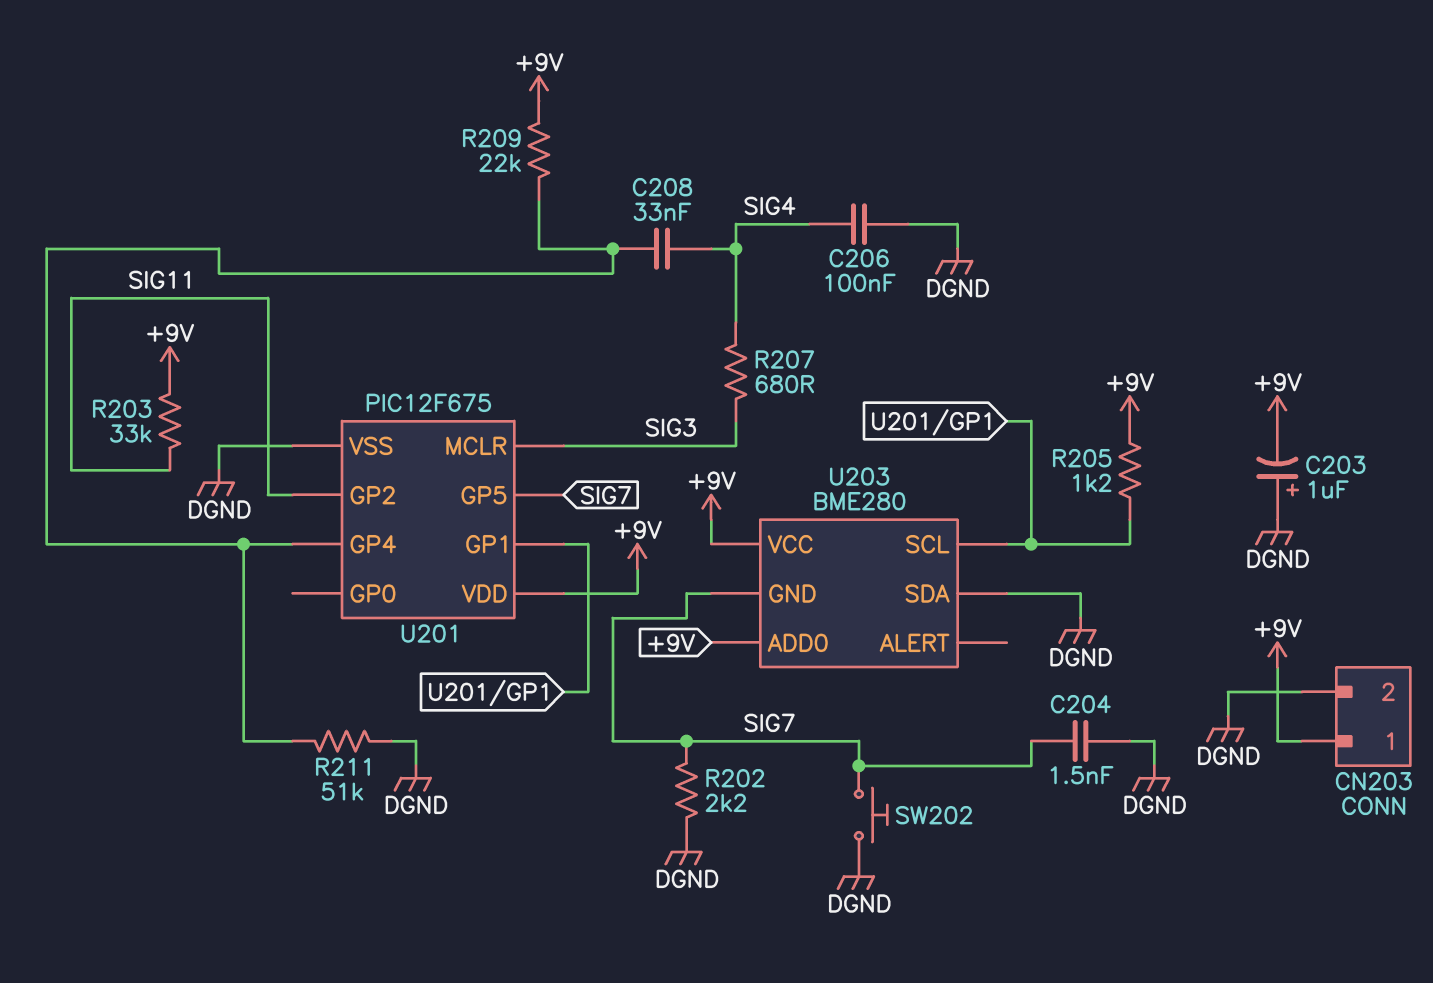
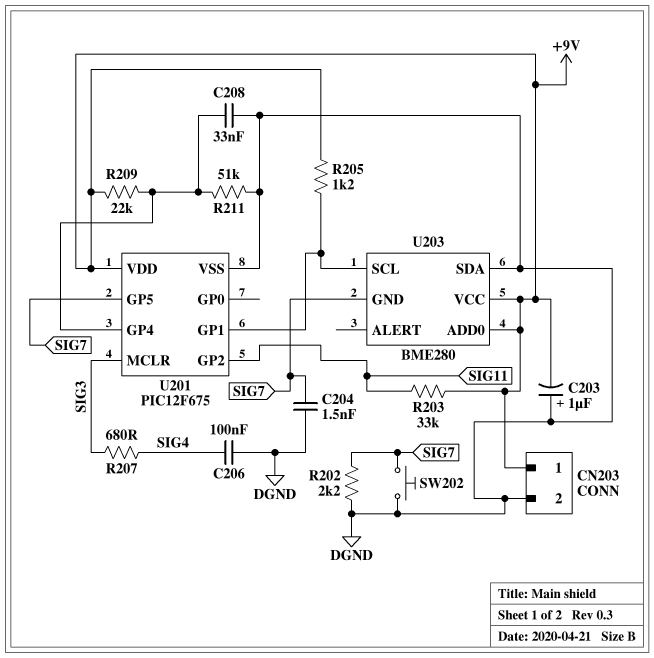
C208: 33nF (SIG4, U201/GP4) -> 33nF (DGND, U201/GP4)

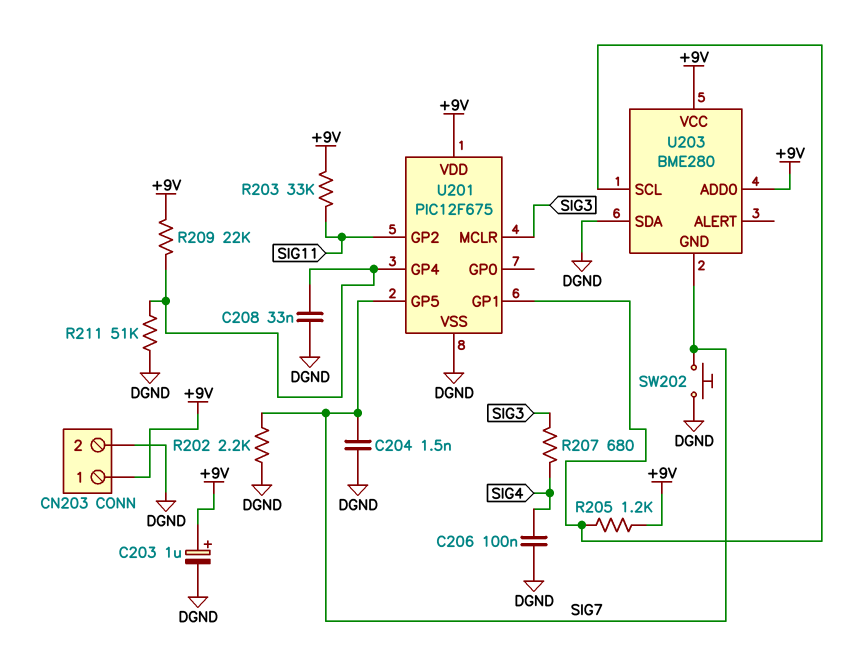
C203: 1uF (plus DGND, minus +9V) -> 1uF (plus +9V, minus DGND)

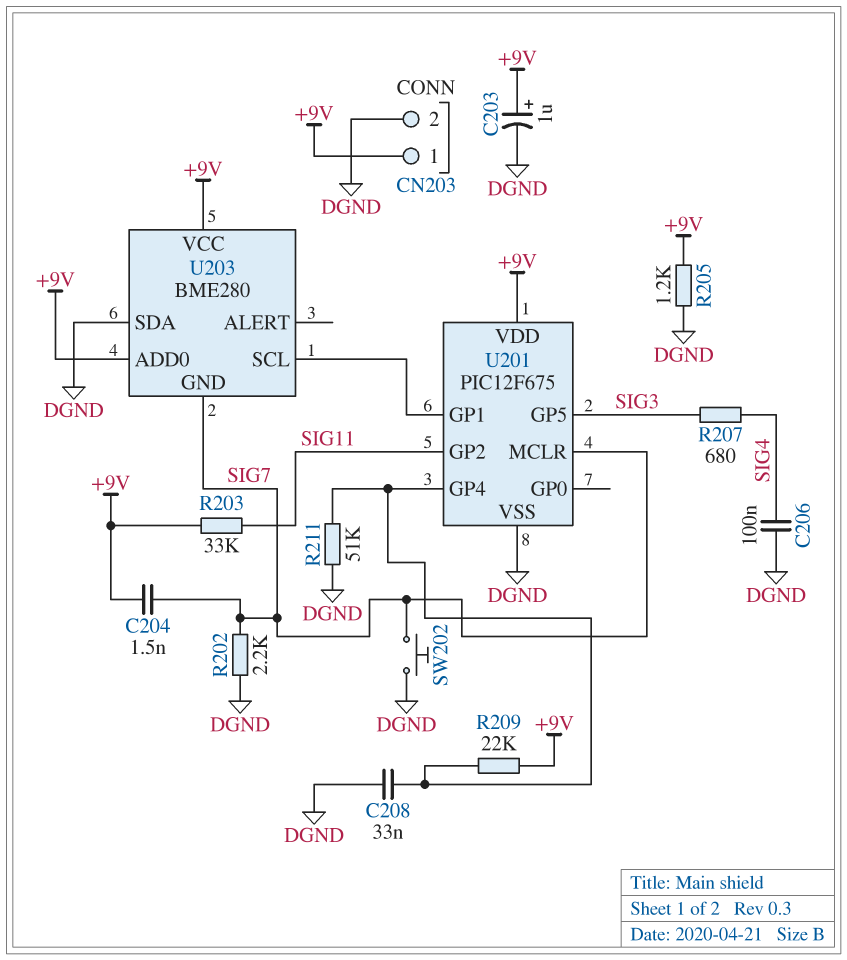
C204: 1.5nF (DGND, SIG7) -> 1.5nF (+9V, SIG7)
R205: 1.2k (+9V, U201/GP1) -> 1.2k (+9V, DGND)
U201 pin GP5: SIG7 -> SIG3
U201 pin MCLR: SIG3 -> SIG7

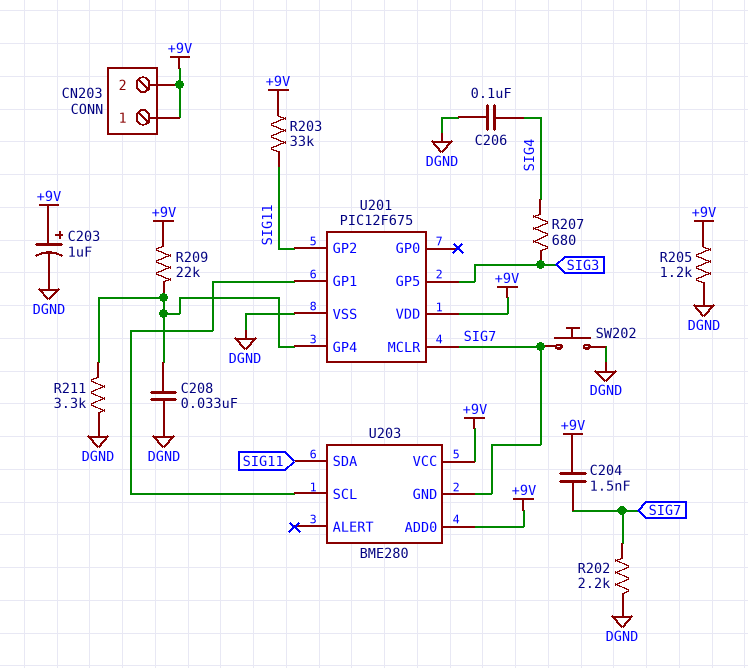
CN203 pin 2: DGND -> +9V
R211: 51k (DGND, U201/GP4) -> 3.3k (DGND, U201/GP4)
U203 pin SDA: DGND -> SIG11

